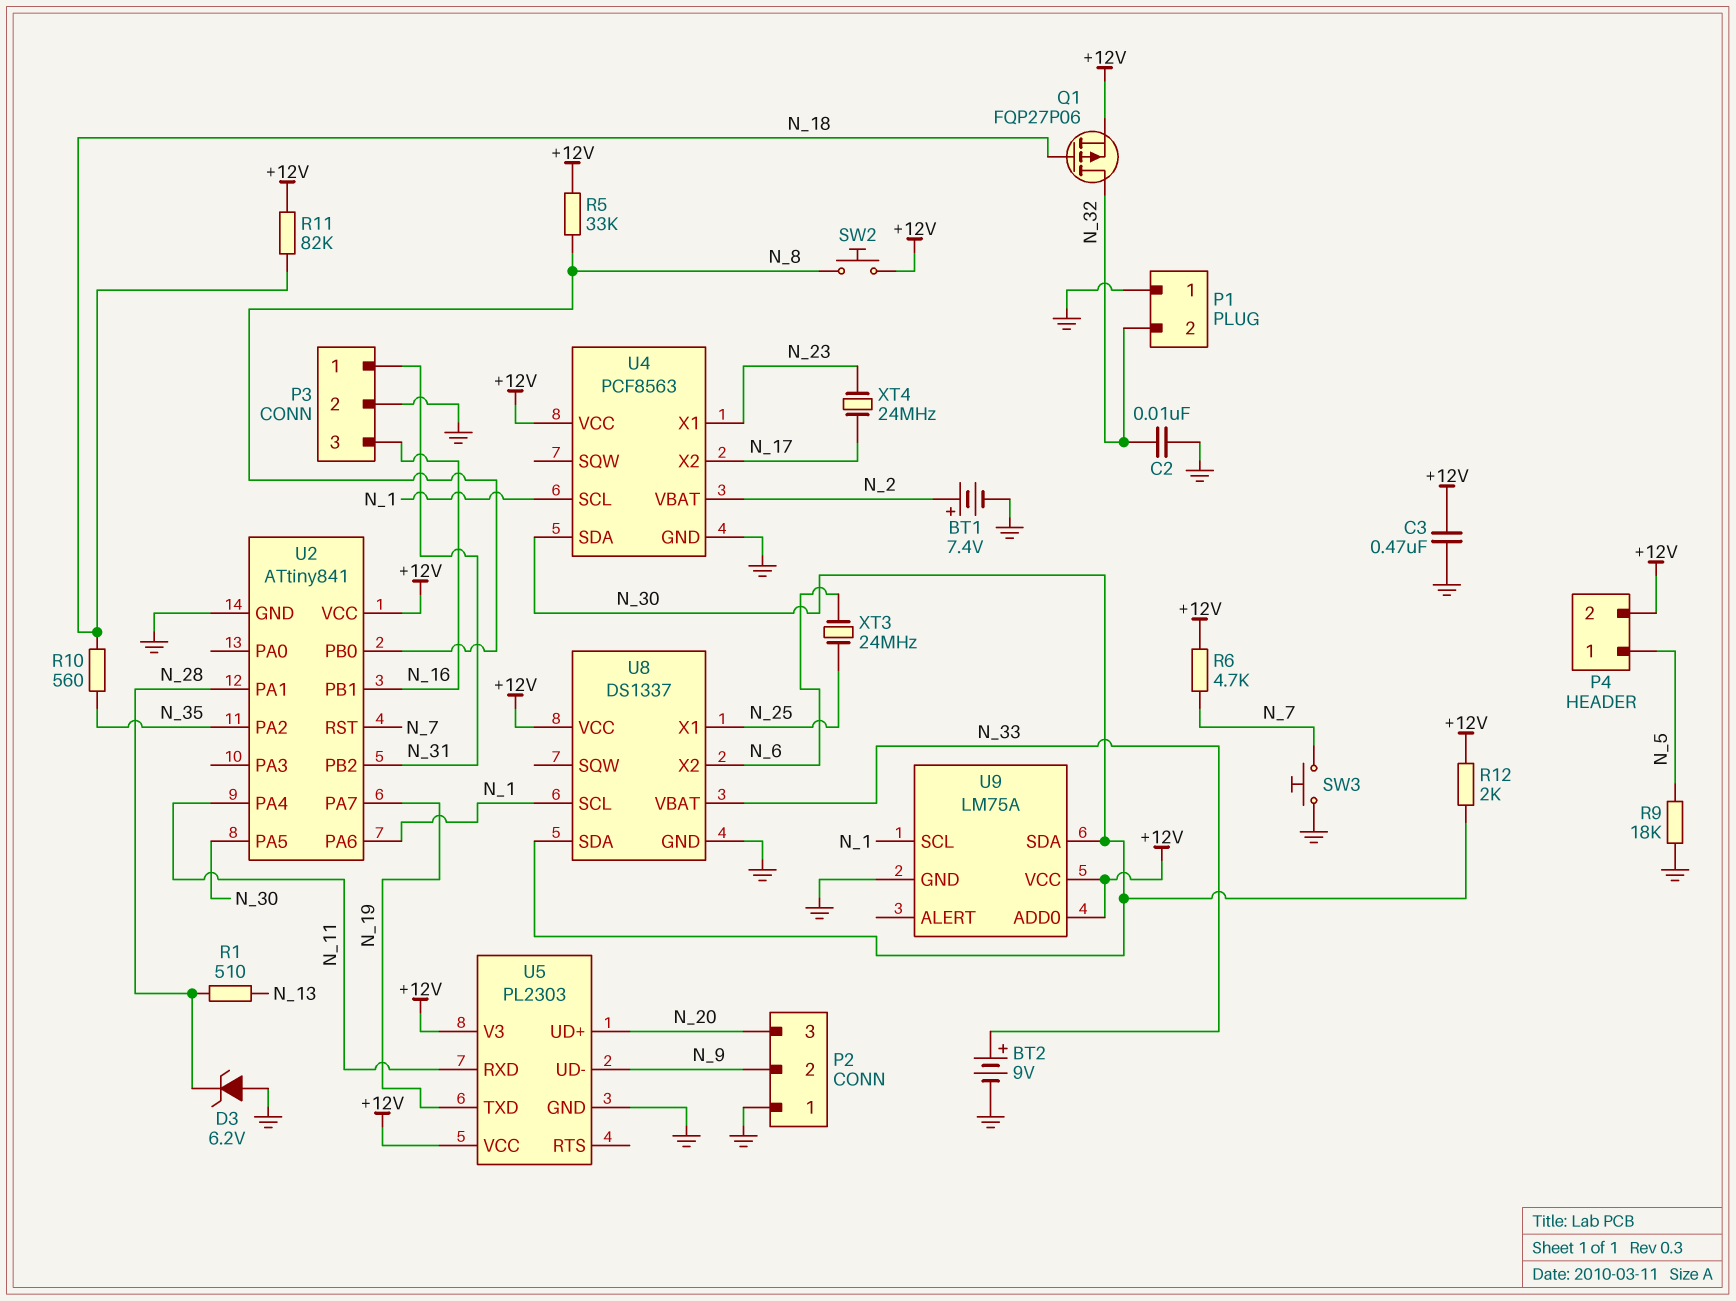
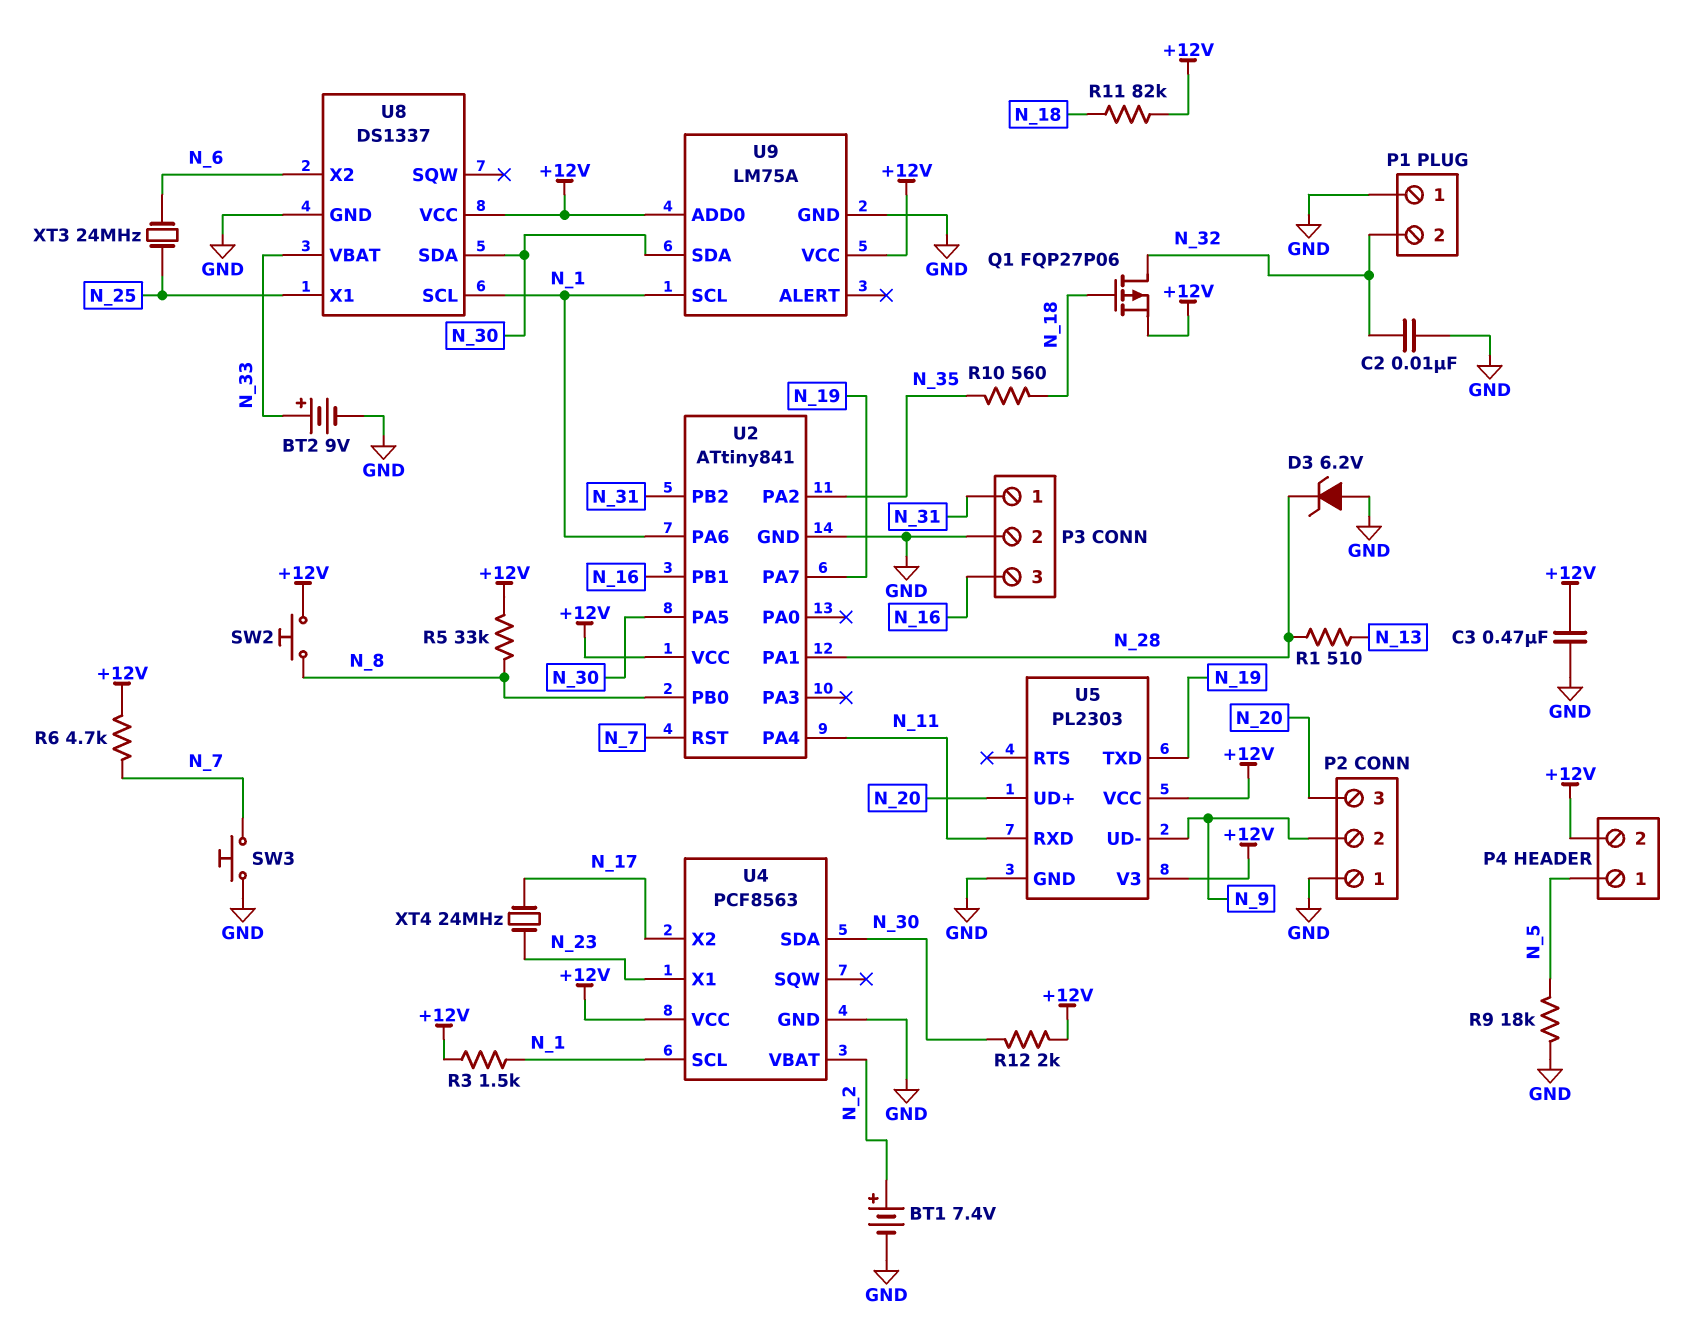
R3: none -> 1.5k (+12V, N_1)

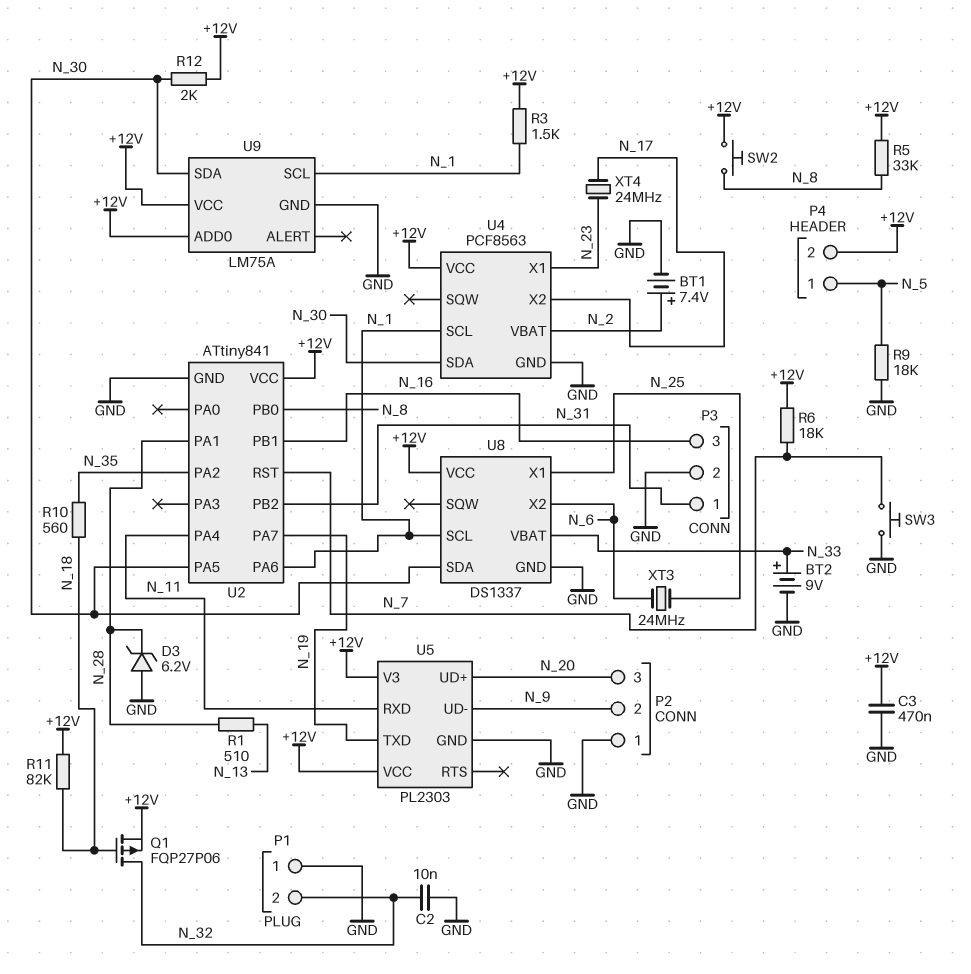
R6: 4.7k (+12V, N_7) -> 18k (+12V, N_7)

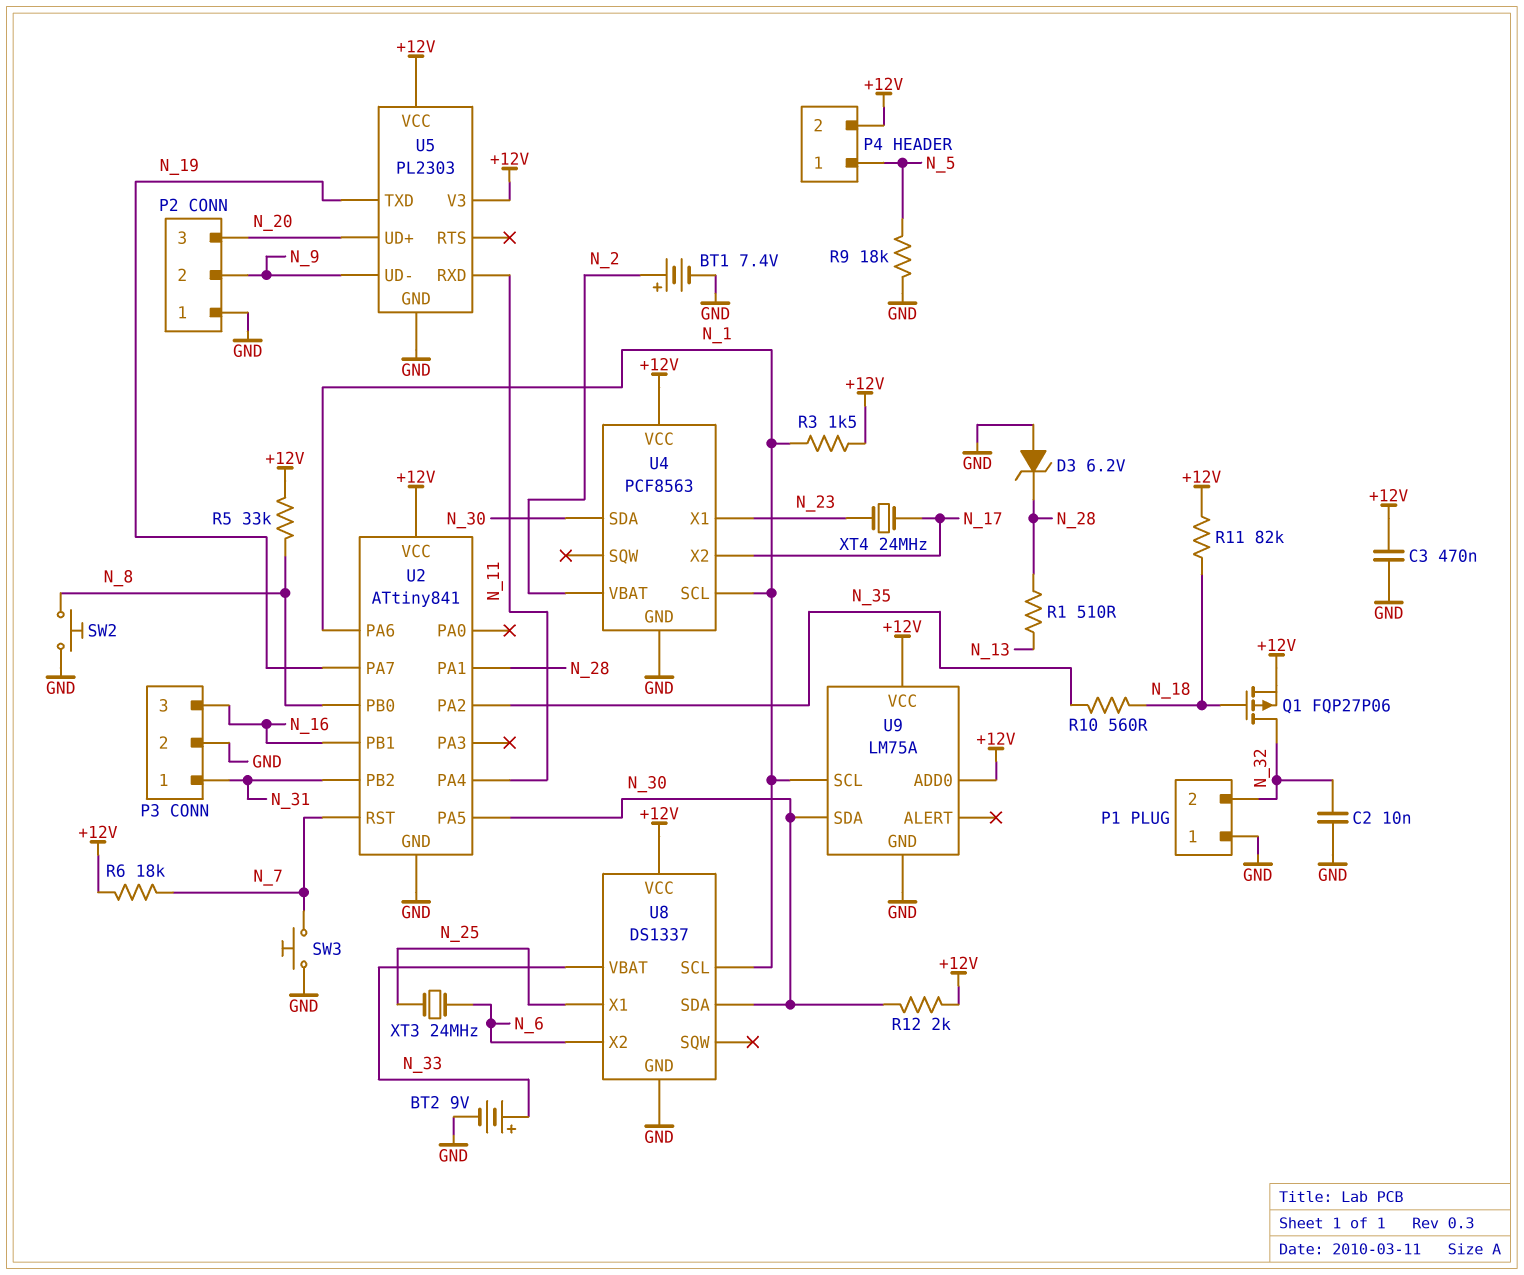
SW2: button (+12V, N_8) -> button (GND, N_8)

